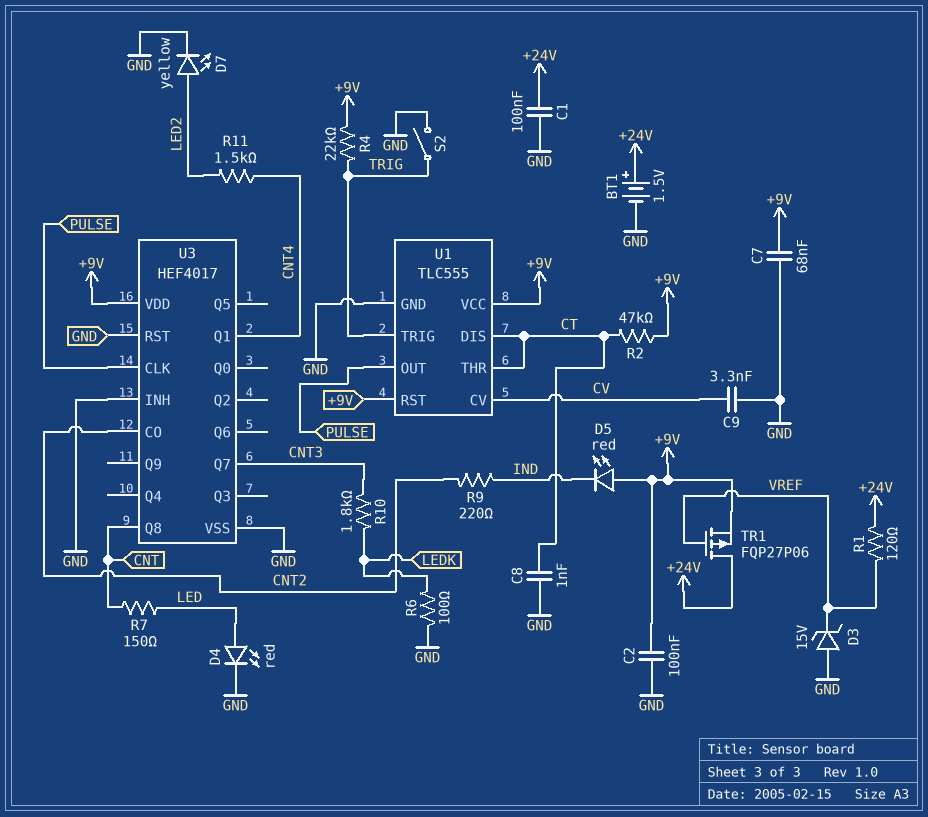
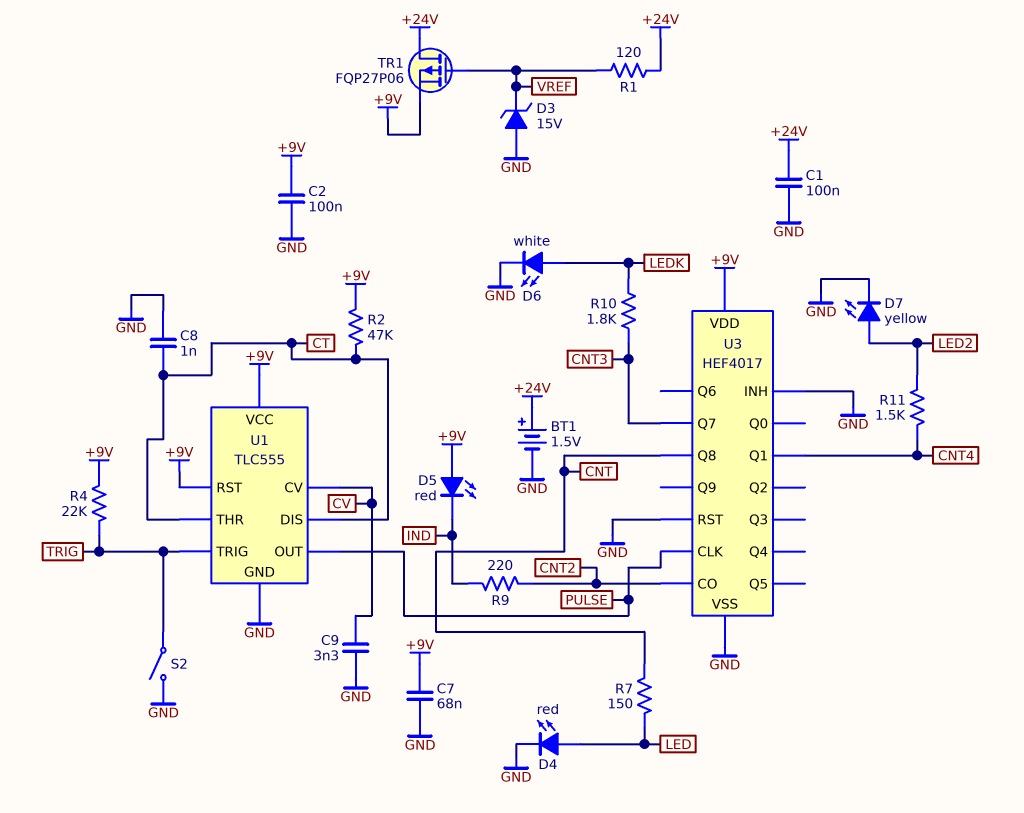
D6: none -> LED white (A LEDK, K GND)
R6: 100 (GND, LEDK) -> none

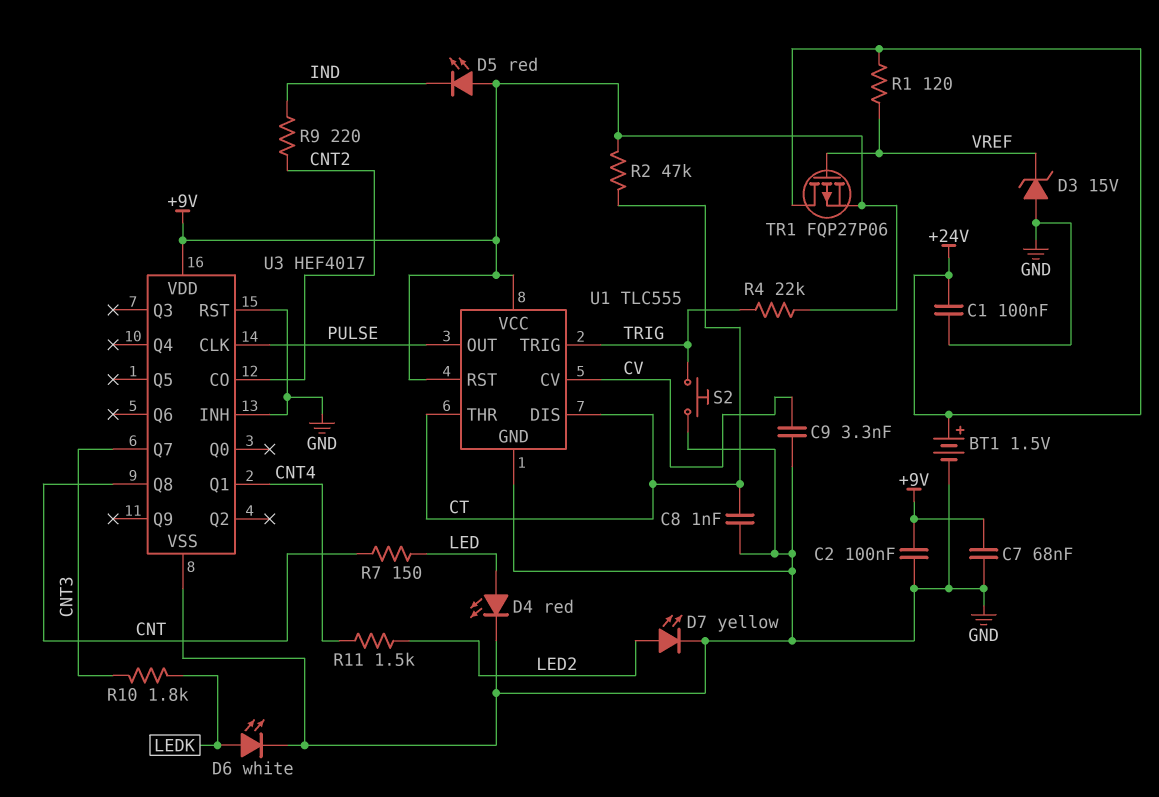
S2: switch (GND, TRIG) -> button (GND, TRIG)

